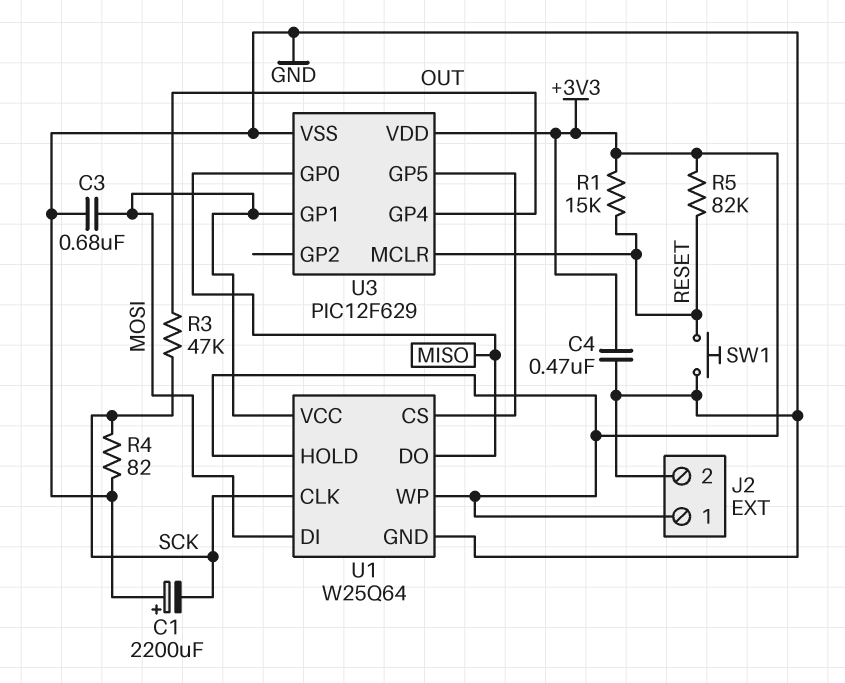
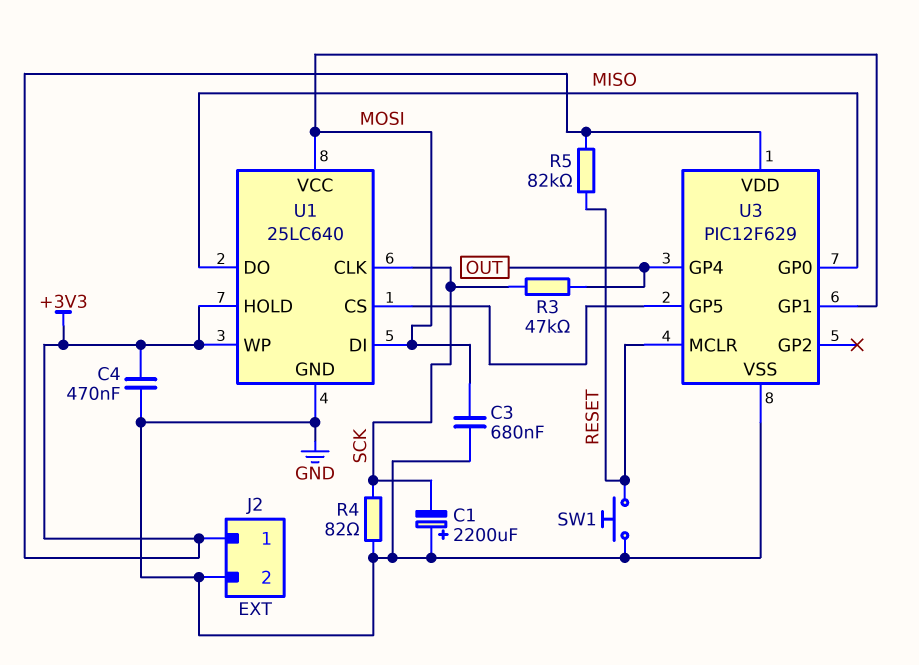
R1: 15k (+3V3, RESET) -> none
U1: W25Q64 -> 25LC640

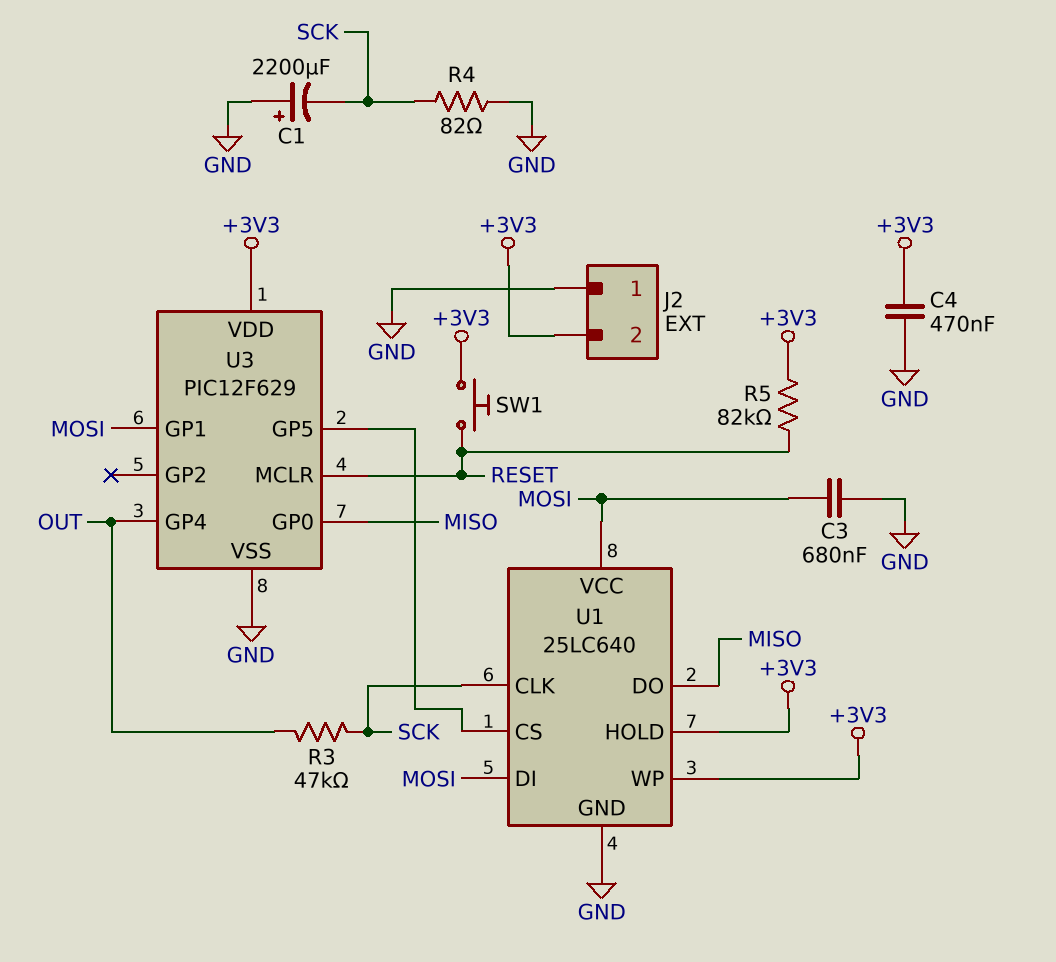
J2 pin 1: +3V3 -> GND
J2 pin 2: GND -> +3V3
SW1: button (GND, RESET) -> button (+3V3, RESET)

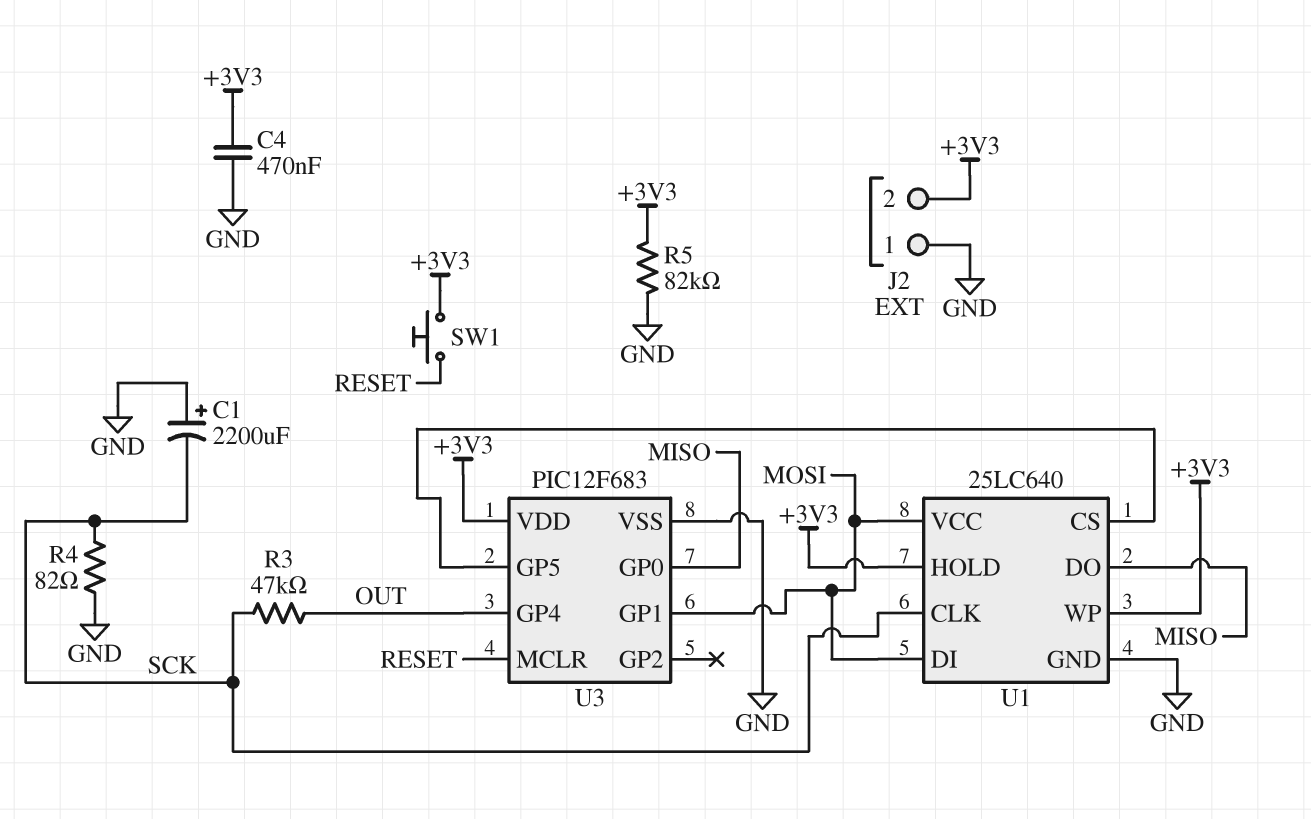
C3: 680nF (GND, MOSI) -> none
R5: 82k (+3V3, RESET) -> 82k (+3V3, GND)
U3: PIC12F629 -> PIC12F683

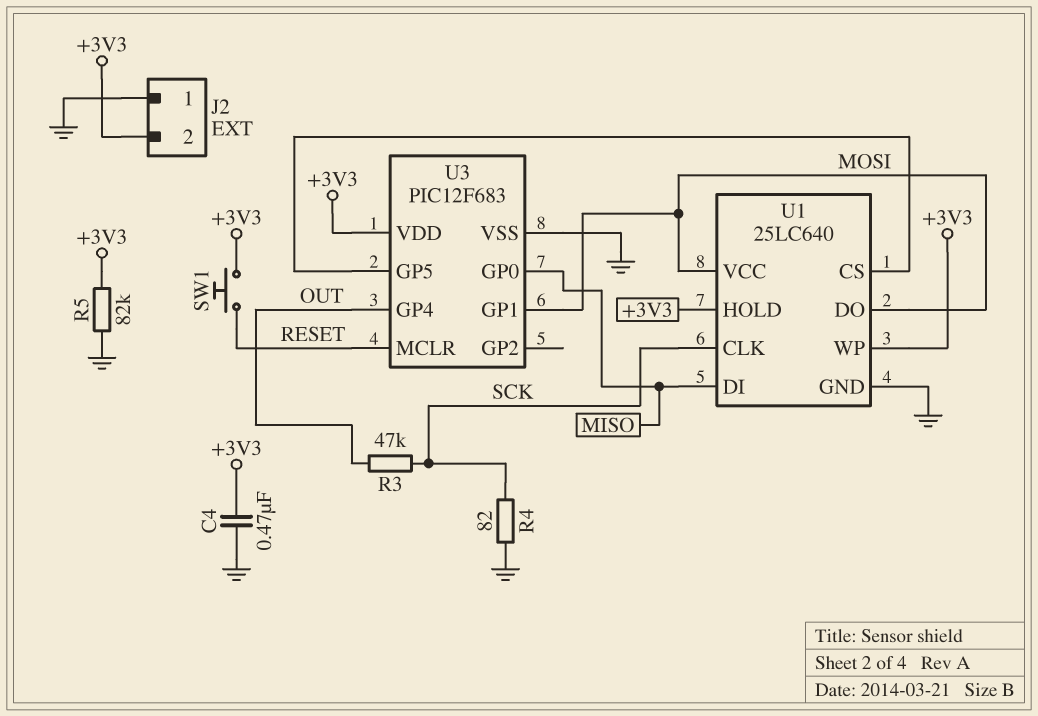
C1: 2200uF (plus GND, minus SCK) -> none
U1 pin DI: MOSI -> MISO
U1 pin DO: MISO -> MOSI

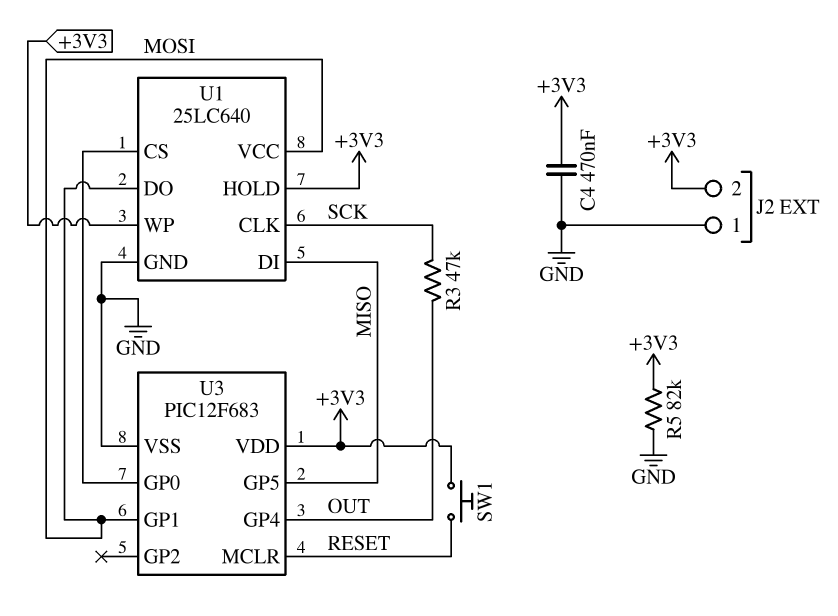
R4: 82 (GND, SCK) -> none
U3 pin GP0: MISO -> U1/CS
U3 pin GP5: U1/CS -> MISO

